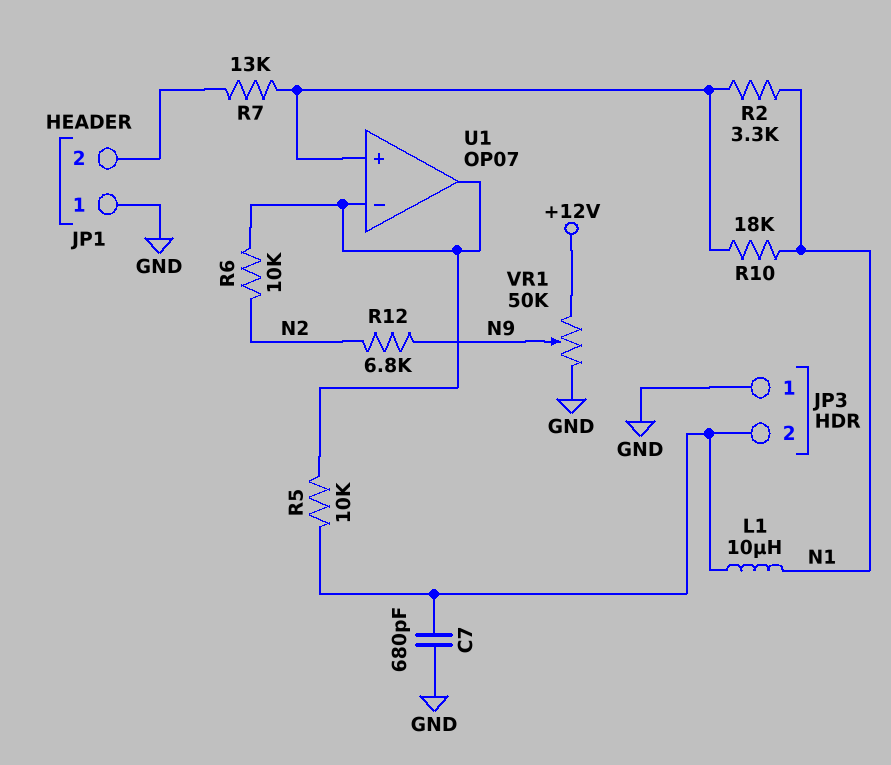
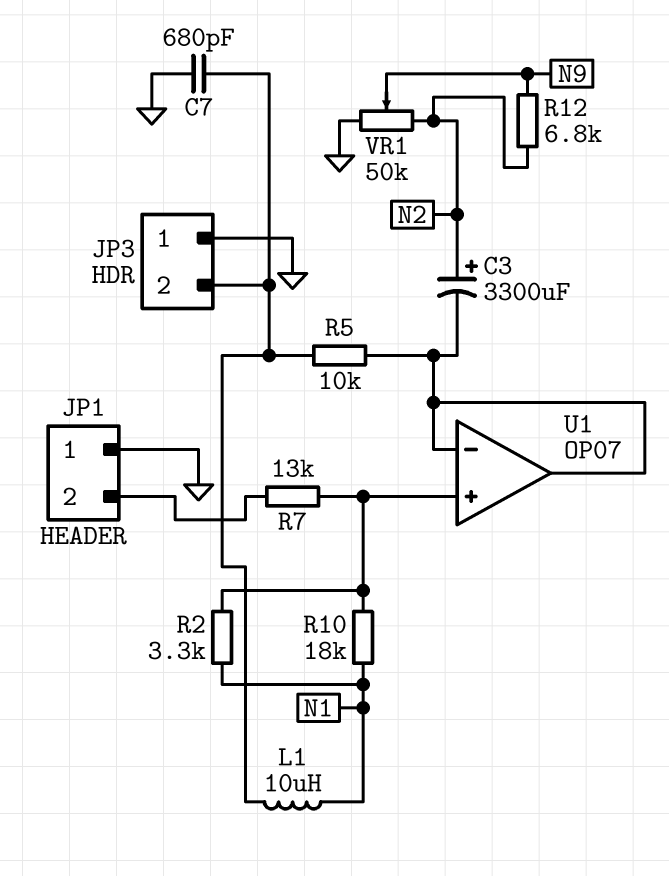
C3: none -> 3300uF (plus N2, minus U1/in-)
R6: 10k (N2, U1/in-) -> none
VR1: 50k (+12V, GND, wiper N9) -> 50k (GND, N2, wiper N9)

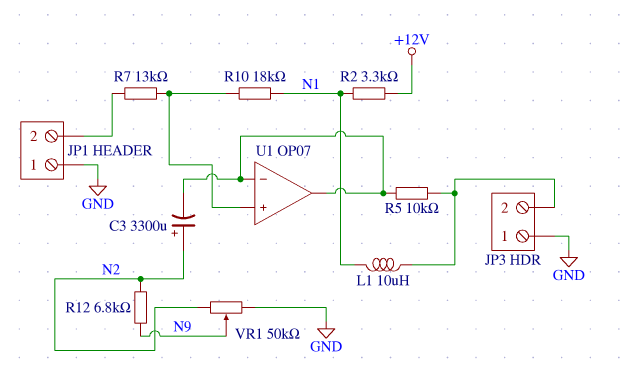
C7: 680pF (GND, JP3/2) -> none
R2: 3.3k (N1, U1/in+) -> 3.3k (+12V, N1)

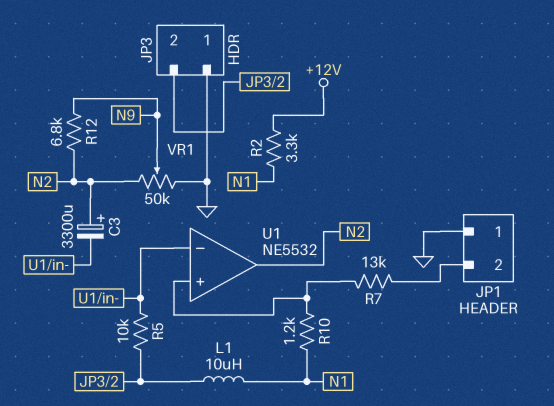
R10: 18k (N1, U1/in+) -> 1.2k (N1, U1/in+)
U1: OP07 -> NE5532
U1 pin out: U1/in- -> N2

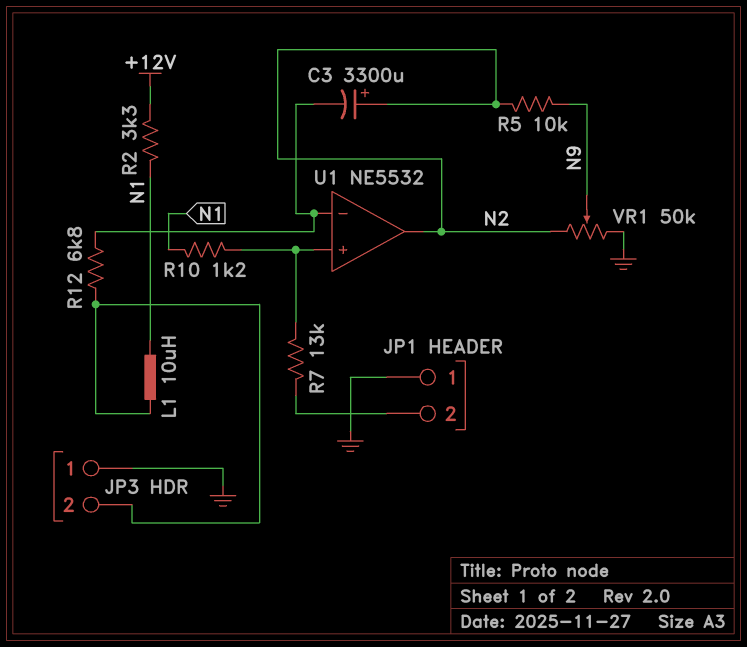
R5: 10k (JP3/2, U1/in-) -> 10k (N2, N9)
R12: 6.8k (N2, N9) -> 6.8k (JP3/2, U1/in-)

